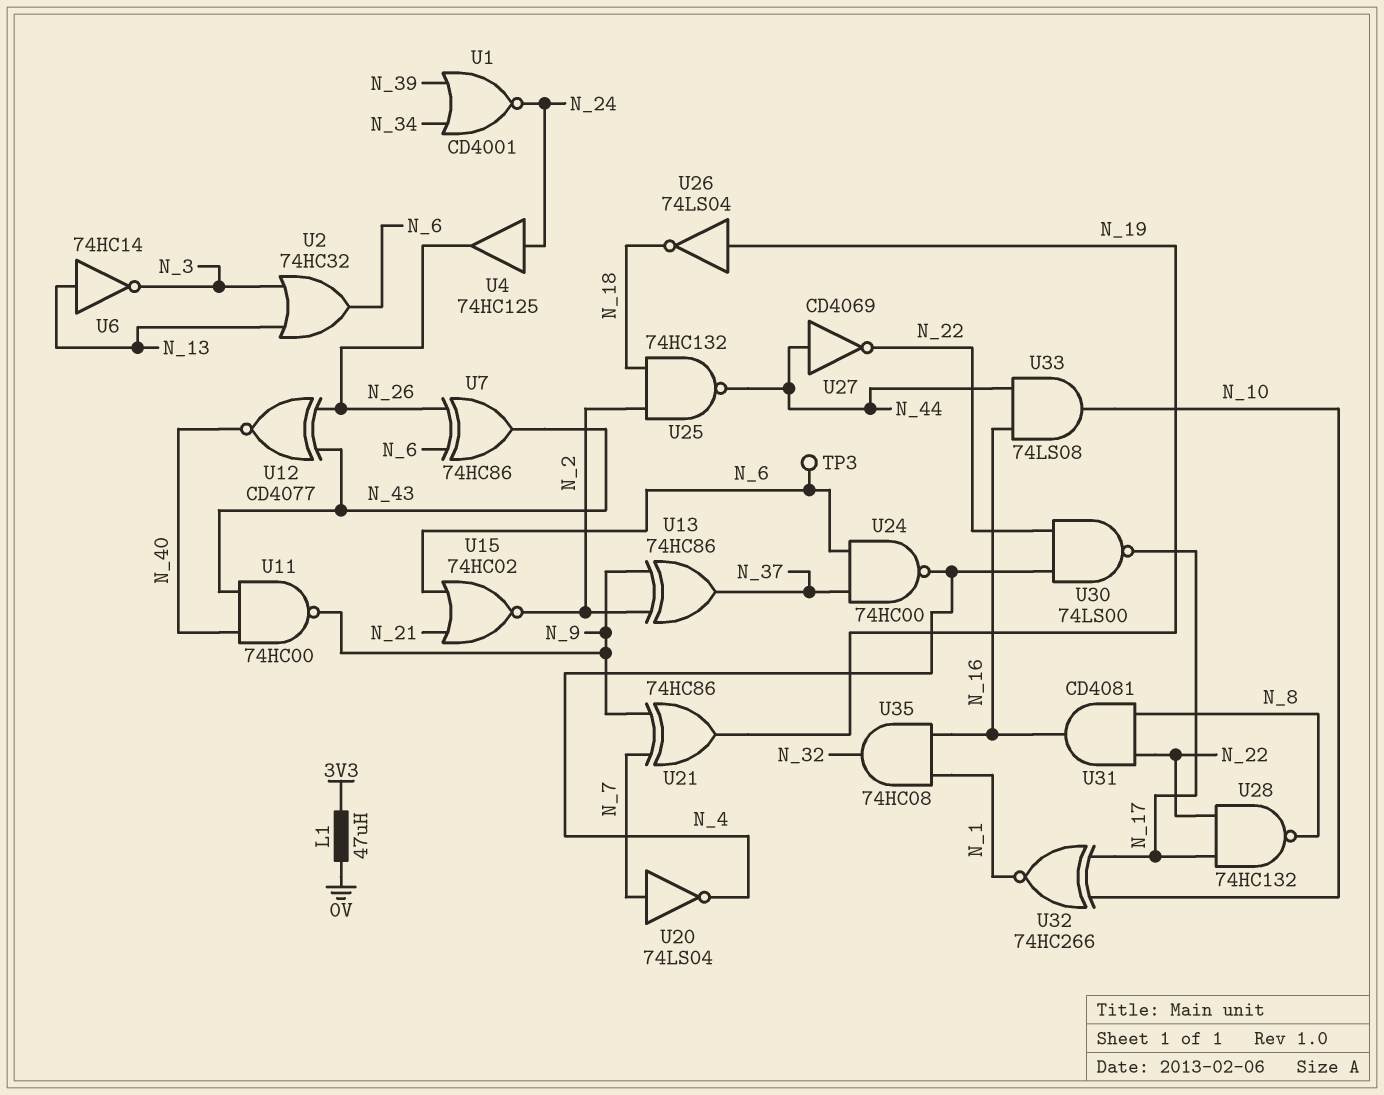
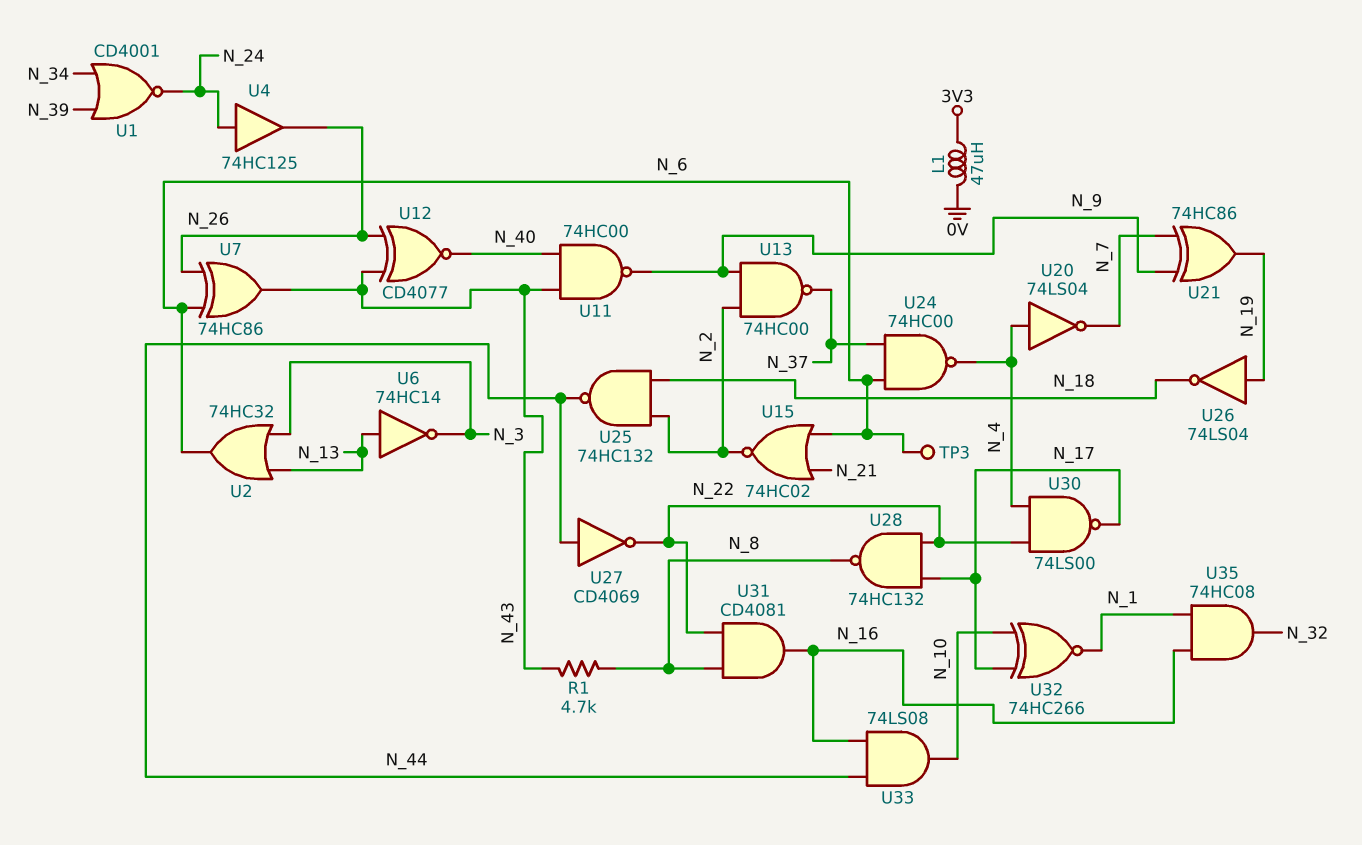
R1: none -> 4.7k (N_8, N_43)
U13: XOR 74HC86 (in N_2, in N_9, out N_37) -> NAND 74HC00 (in N_2, in N_9, out N_37)
U20: NOT 74LS04 (in N_7, out N_4) -> NOT 74LS04 (in N_4, out N_7)

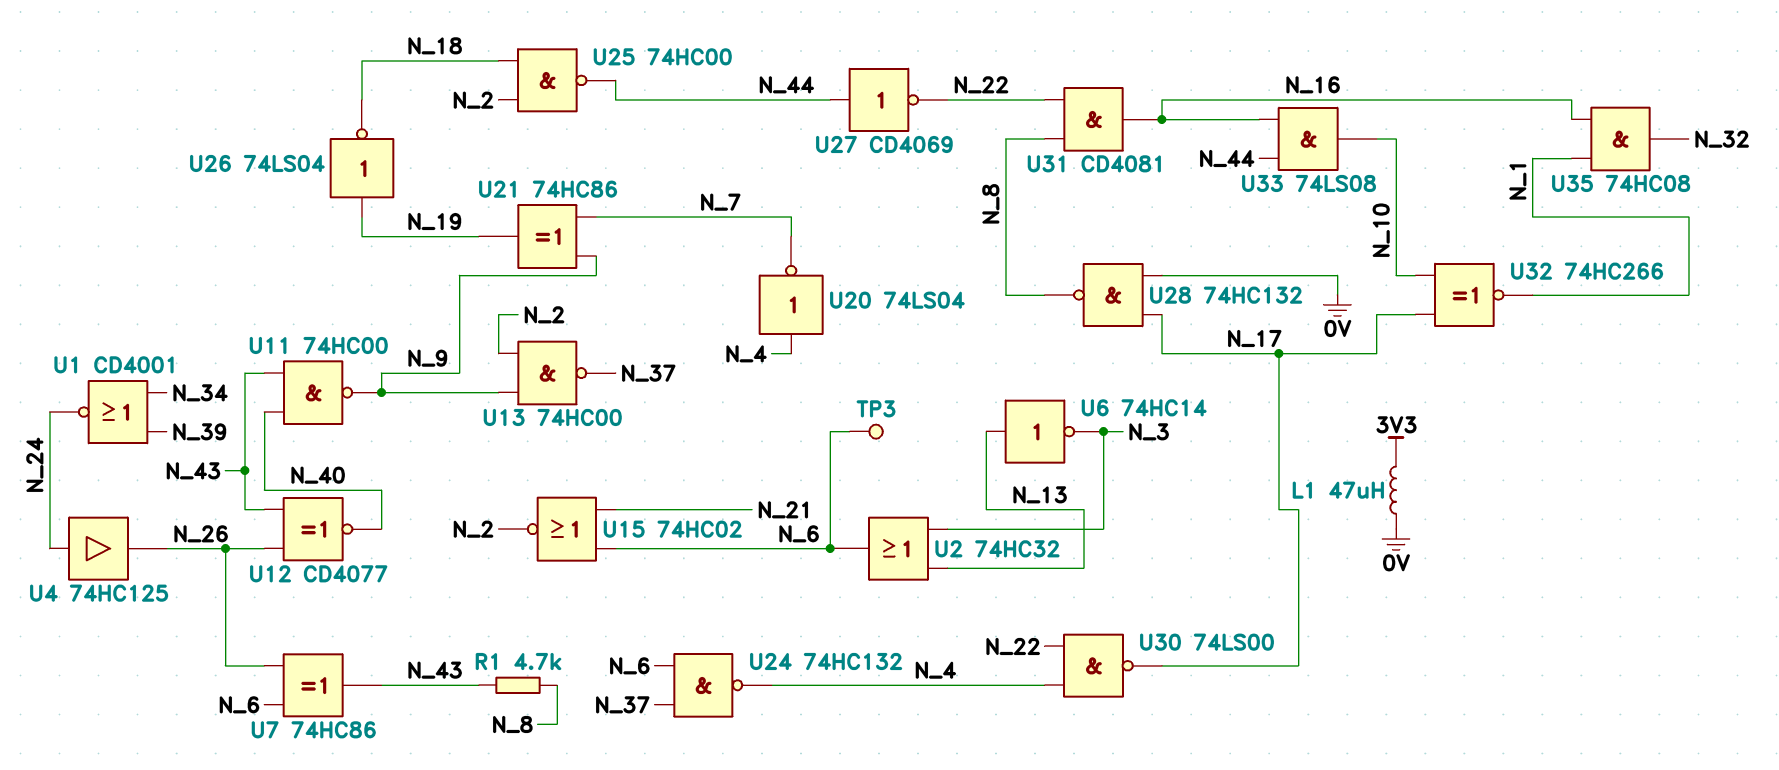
U24: NAND 74HC00 (in N_6, in N_37, out N_4) -> NAND 74HC132 (in N_6, in N_37, out N_4)
U25: NAND 74HC132 (in N_2, in N_18, out N_44) -> NAND 74HC00 (in N_2, in N_18, out N_44)
U28: NAND 74HC132 (in N_17, in N_22, out N_8) -> NAND 74HC132 (in 0V, in N_17, out N_8)

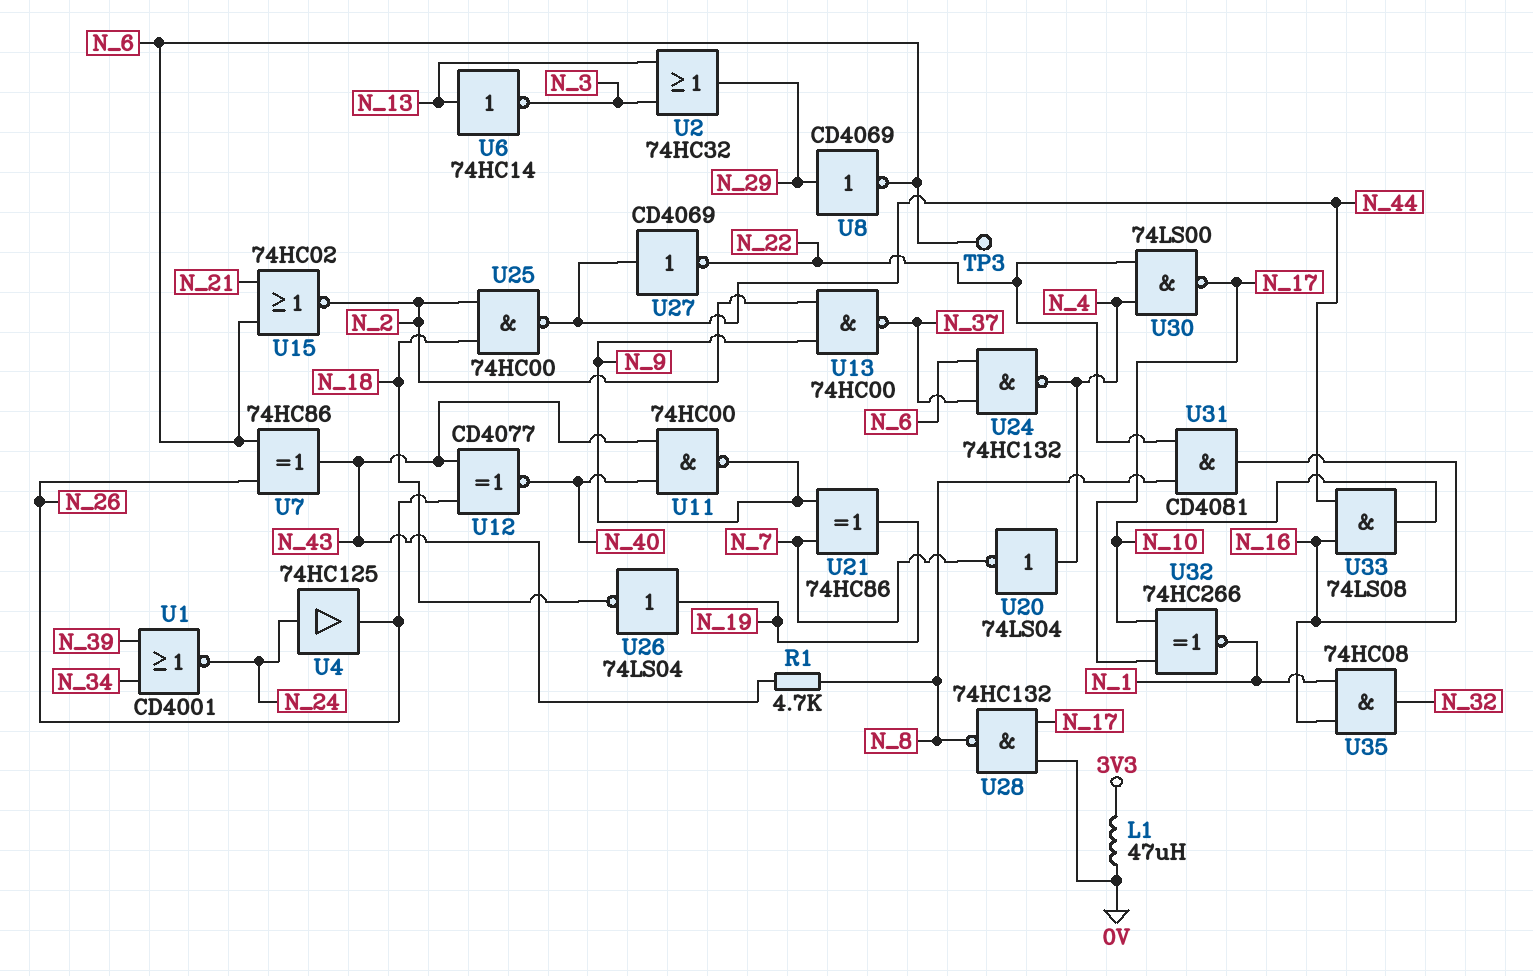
U2: OR 74HC32 (in N_3, in N_13, out N_6) -> OR 74HC32 (in N_3, in N_13, out N_29)
U8: none -> NOT CD4069 (in N_29, out N_6)

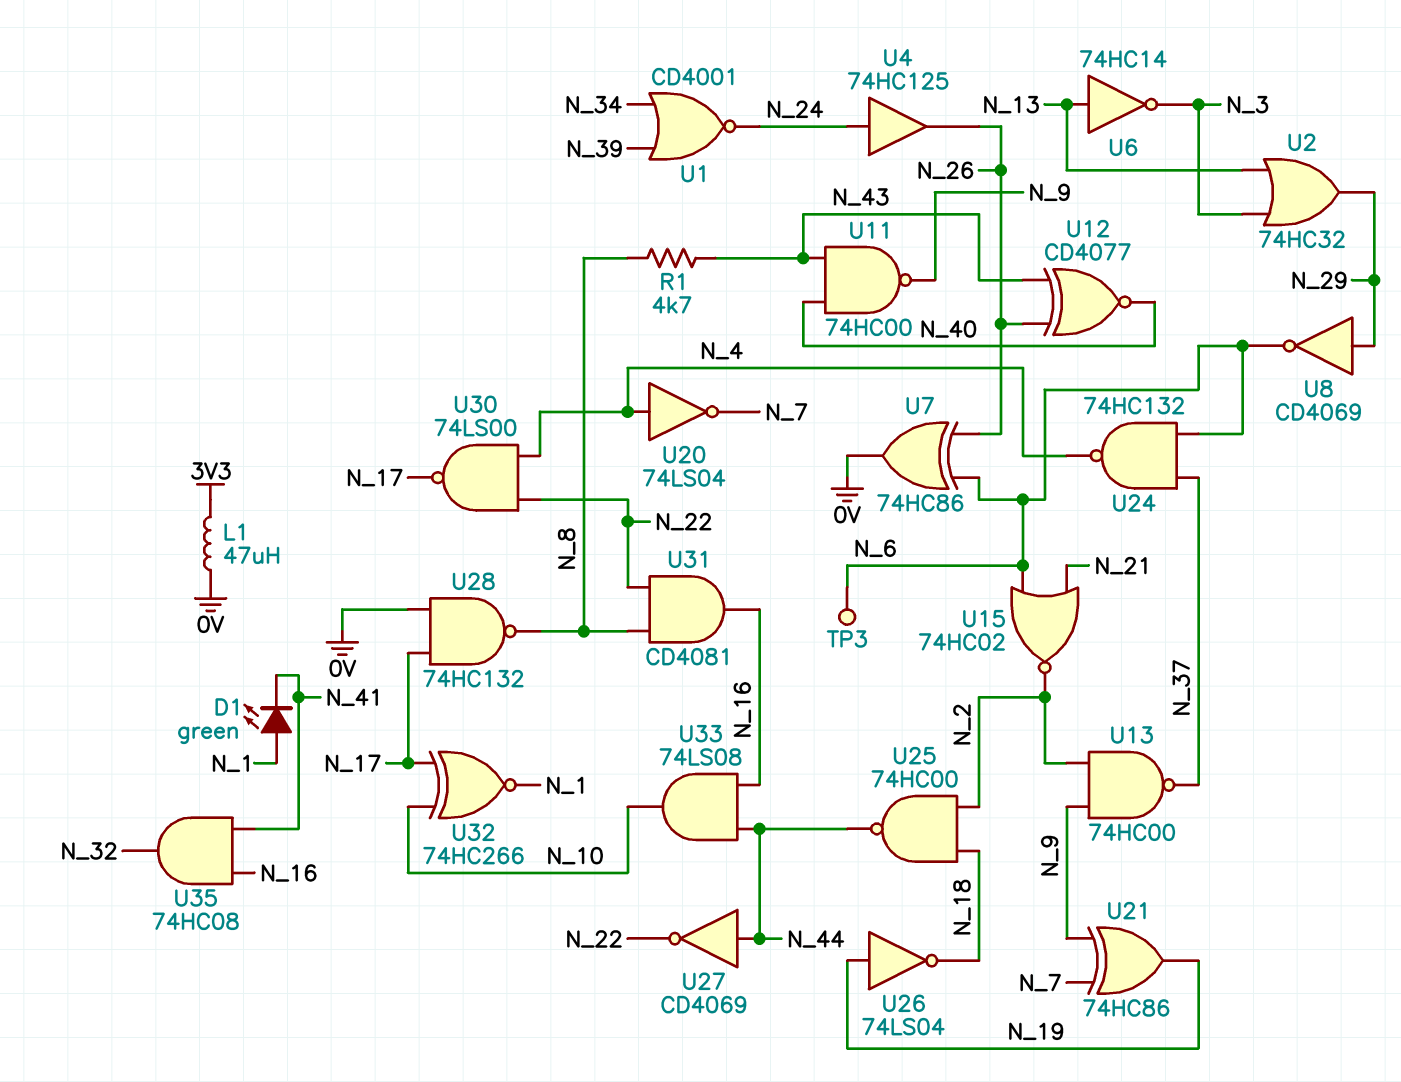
D1: none -> LED green (A N_1, K N_41)
U7: XOR 74HC86 (in N_6, in N_26, out N_43) -> XOR 74HC86 (in N_6, in N_26, out 0V)
U35: AND 74HC08 (in N_1, in N_16, out N_32) -> AND 74HC08 (in N_16, in N_41, out N_32)

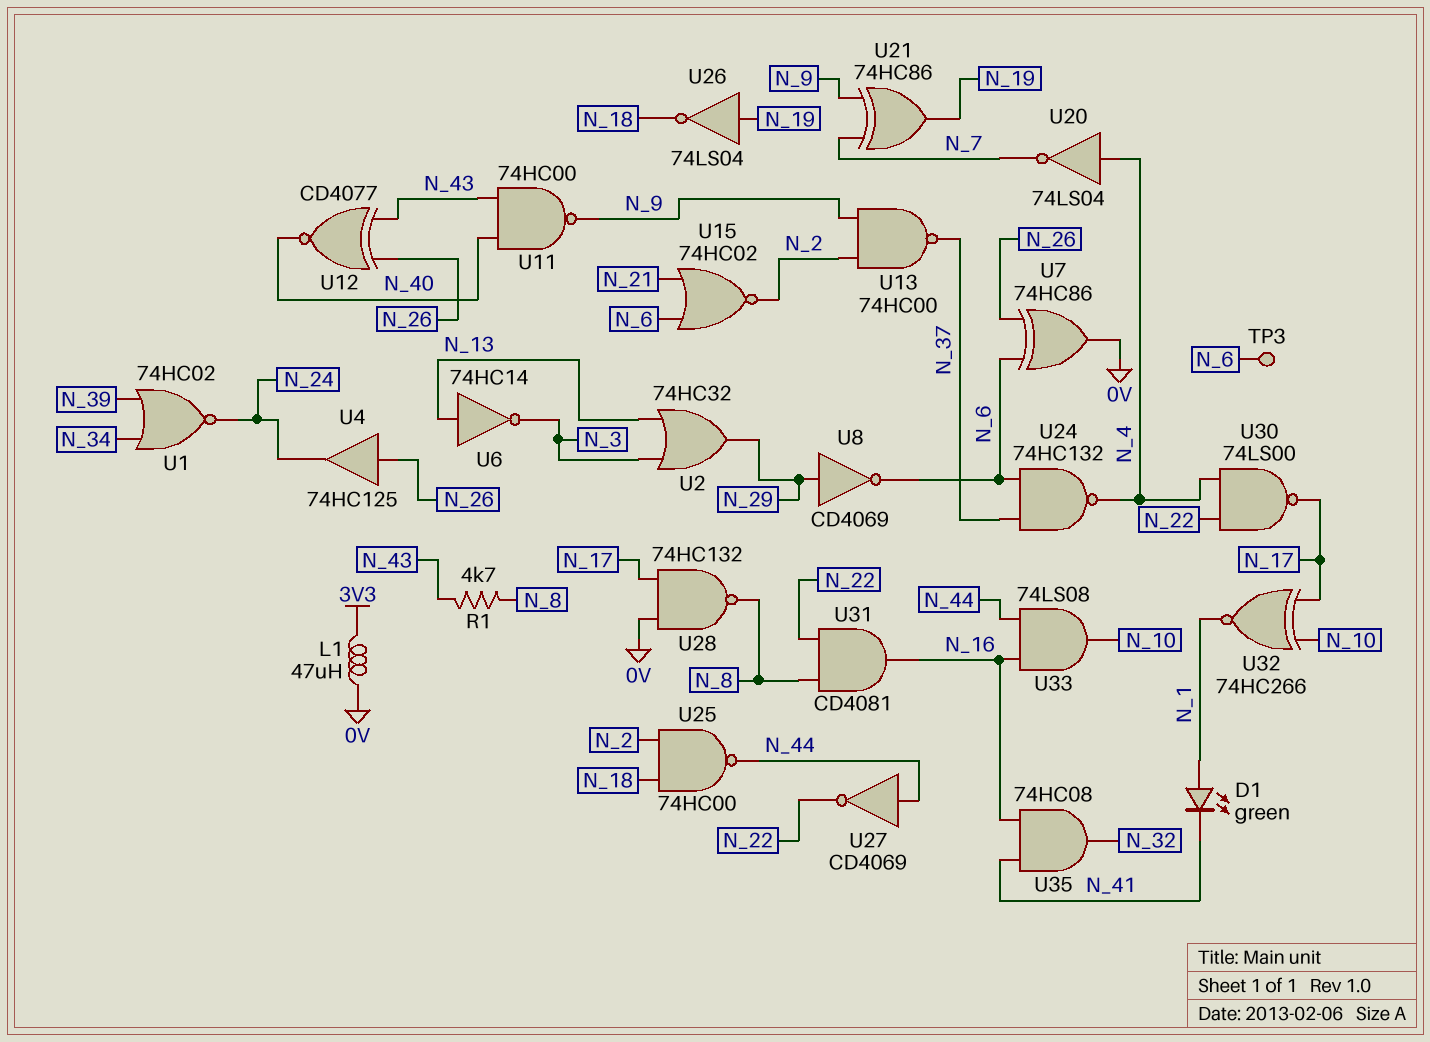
U1: NOR CD4001 (in N_34, in N_39, out N_24) -> NOR 74HC02 (in N_34, in N_39, out N_24)
U4: buffer 74HC125 (in N_24, out N_26) -> buffer 74HC125 (in N_26, out N_24)

